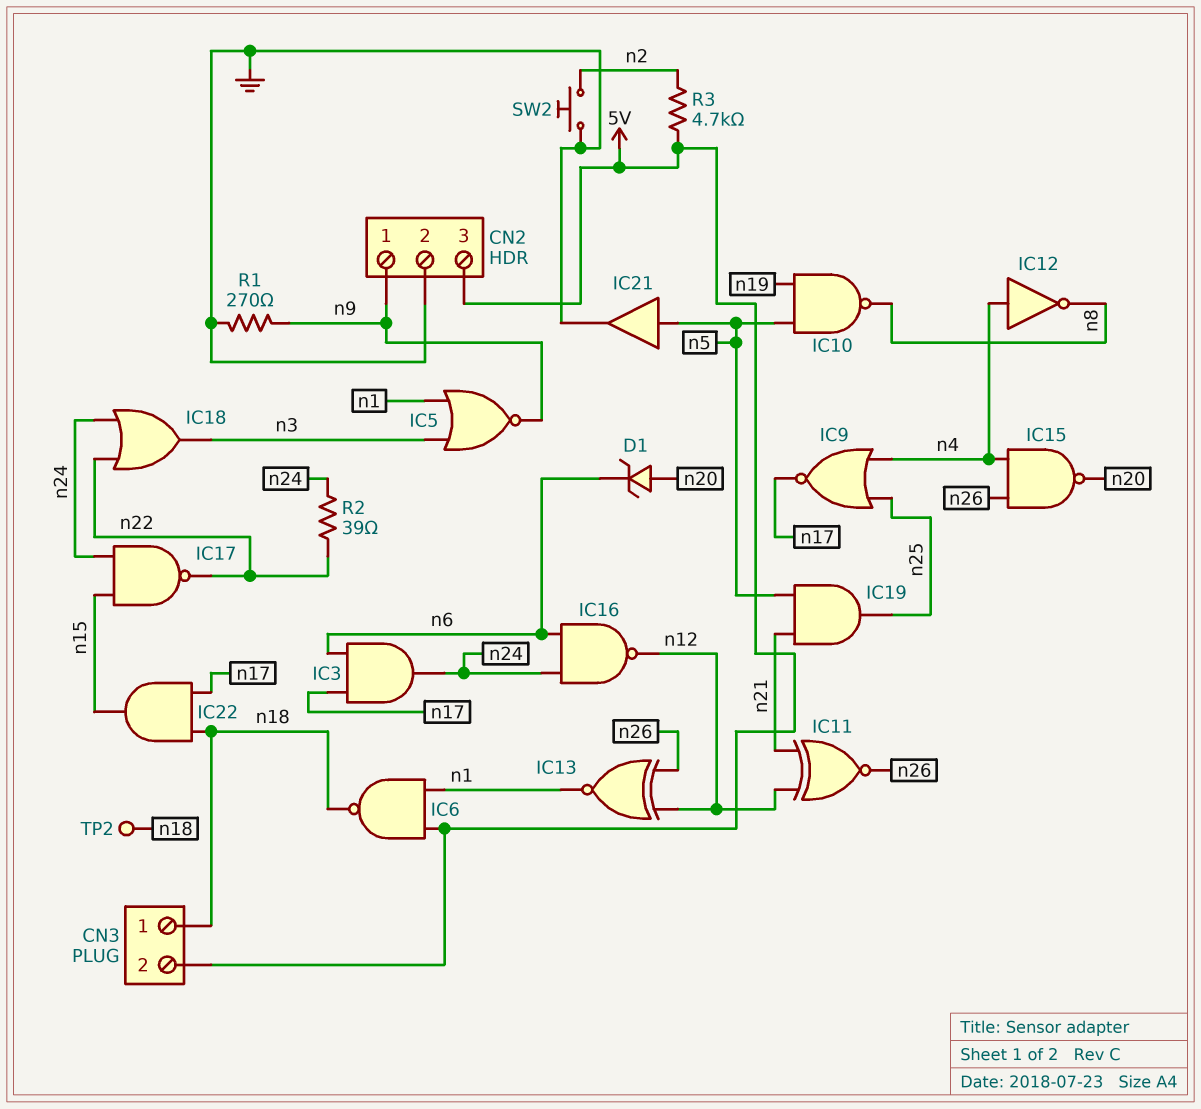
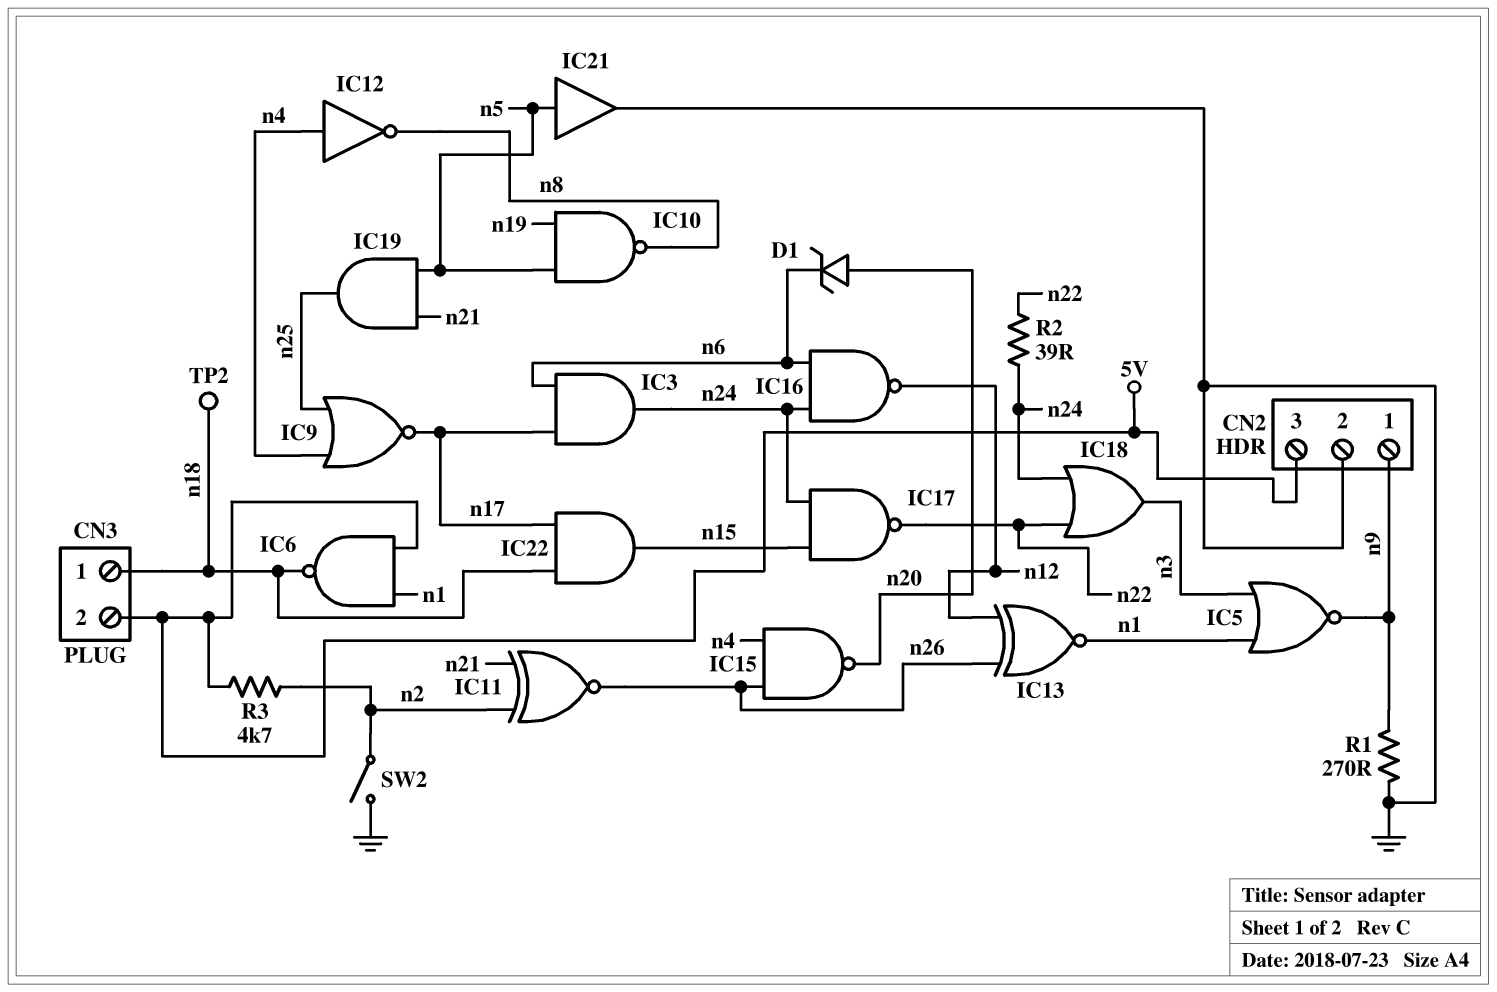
IC11: XNOR (in n12, in n21, out n26) -> XNOR (in n2, in n21, out n26)
SW2: button (GND, n2) -> switch (GND, n2)

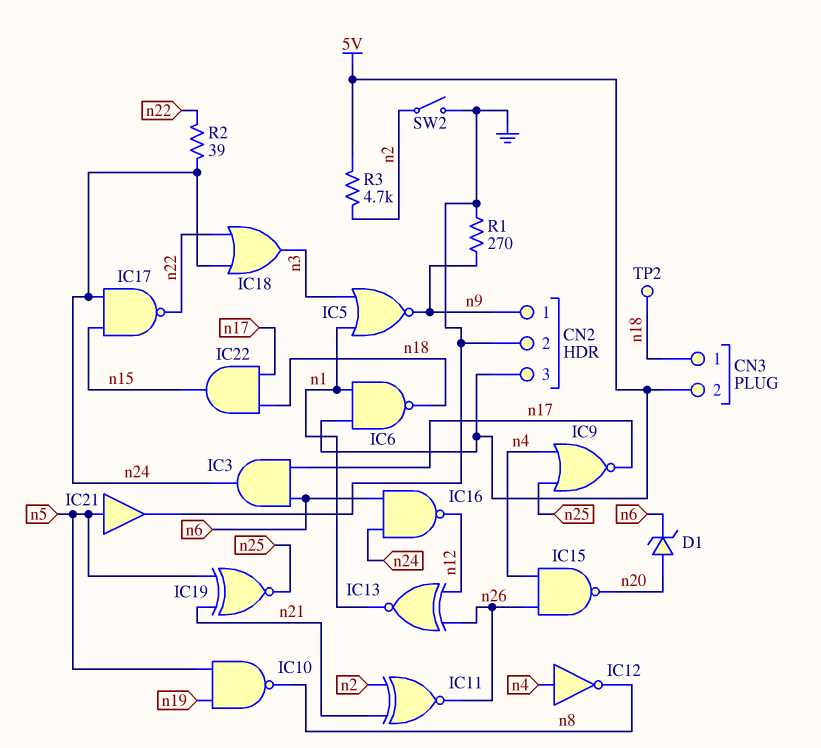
IC19: AND (in n5, in n21, out n25) -> XNOR (in n5, in n21, out n25)

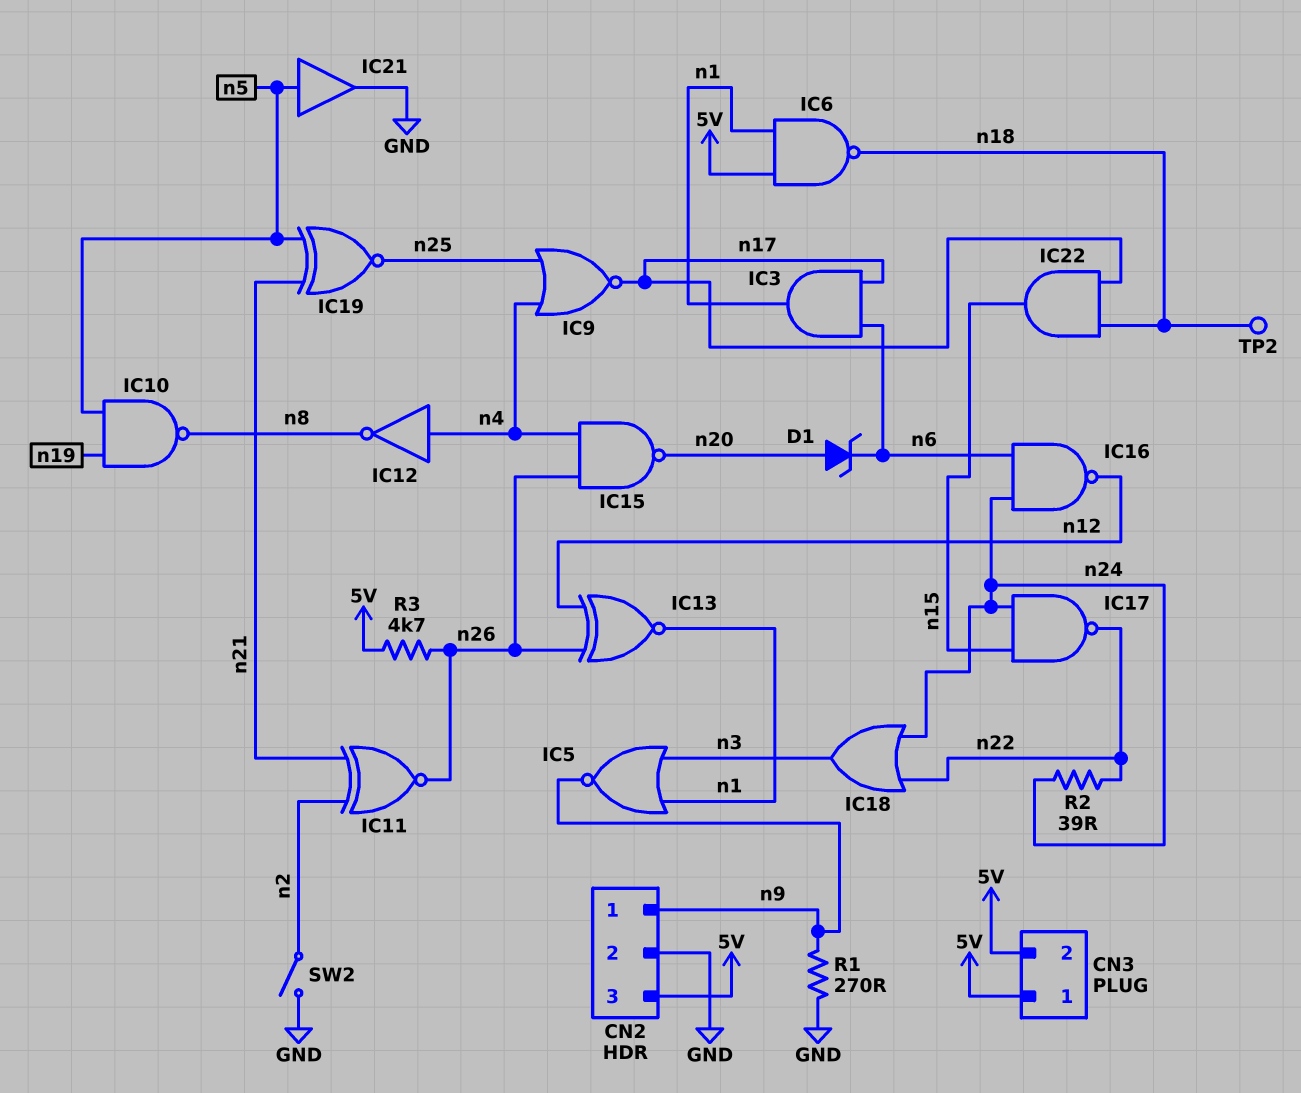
CN3 pin 1: n18 -> 5V
IC3: AND (in n6, in n17, out n24) -> AND (in n6, in n17, out n1)
R3: 4.7k (5V, n2) -> 4.7k (5V, n26)

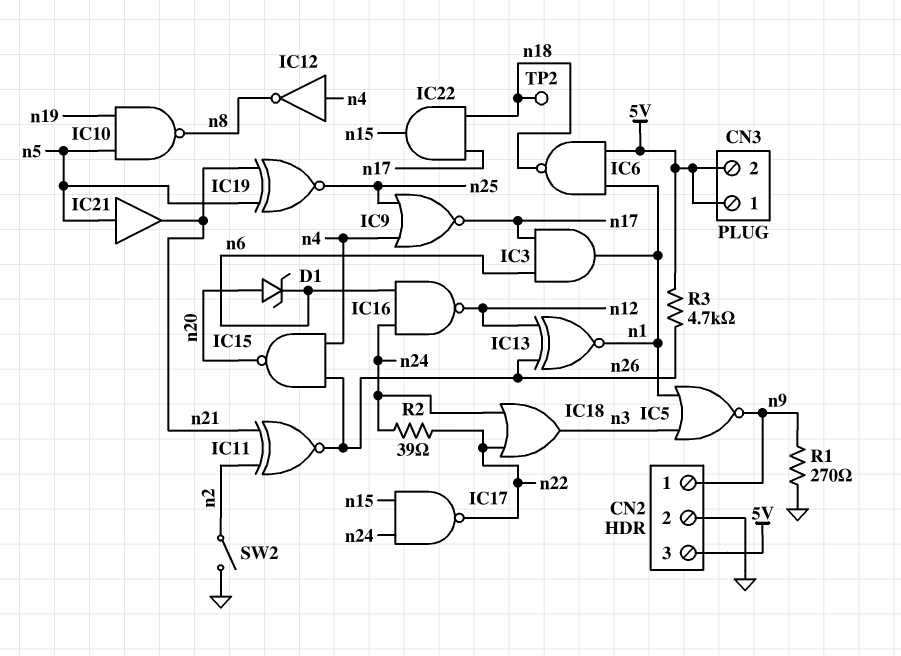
IC21: buffer (in n5, out GND) -> buffer (in n5, out n21)

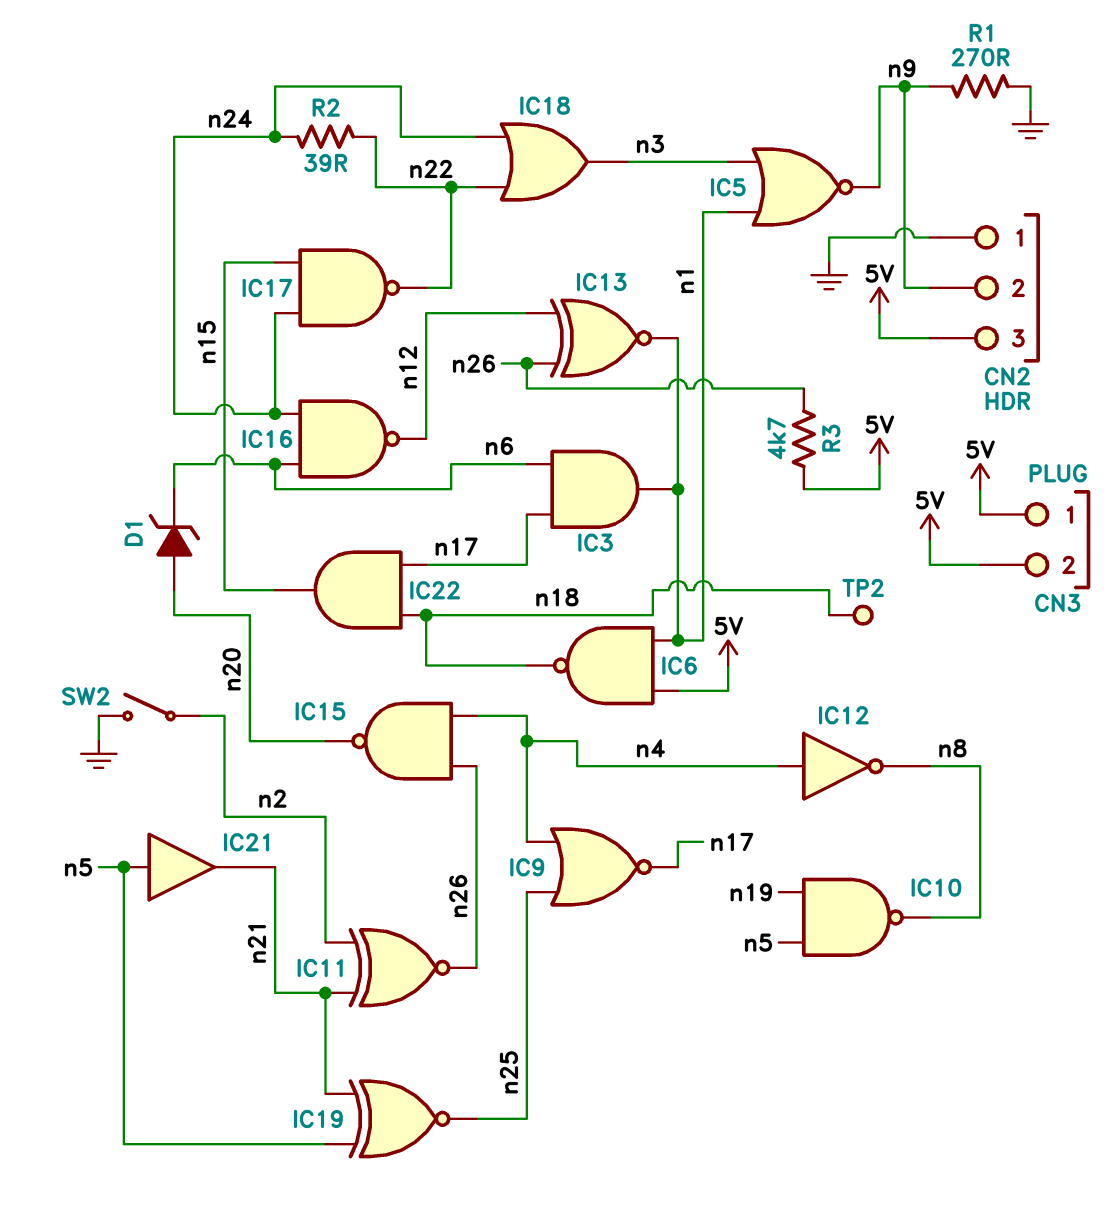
CN2 pin 1: n9 -> GND
CN2 pin 2: GND -> n9

